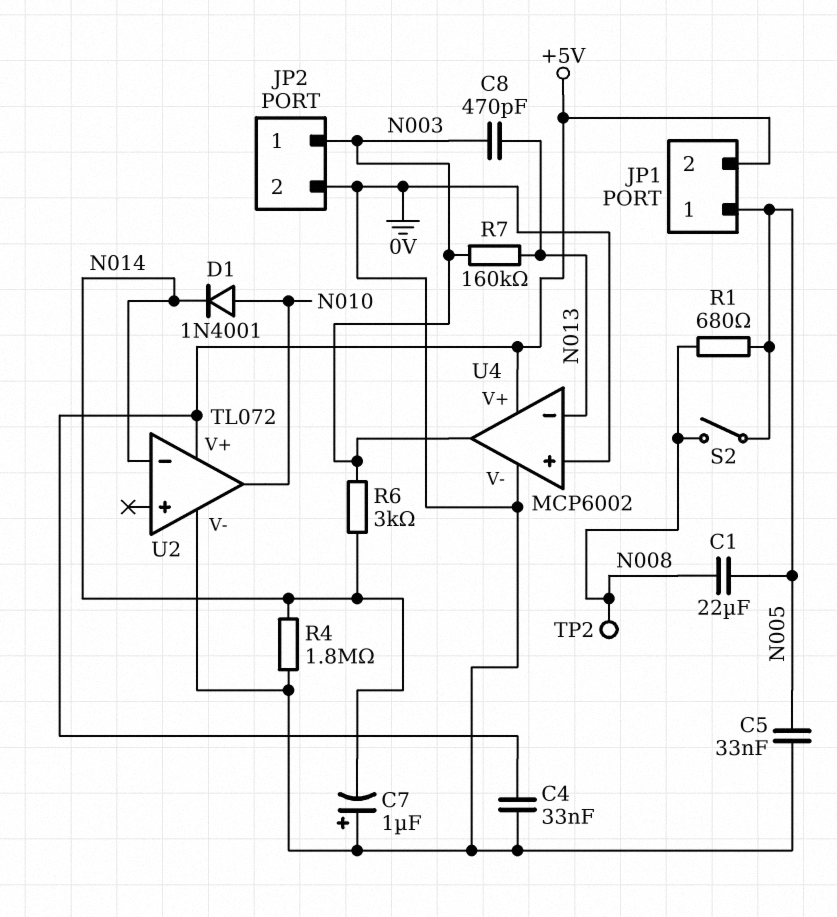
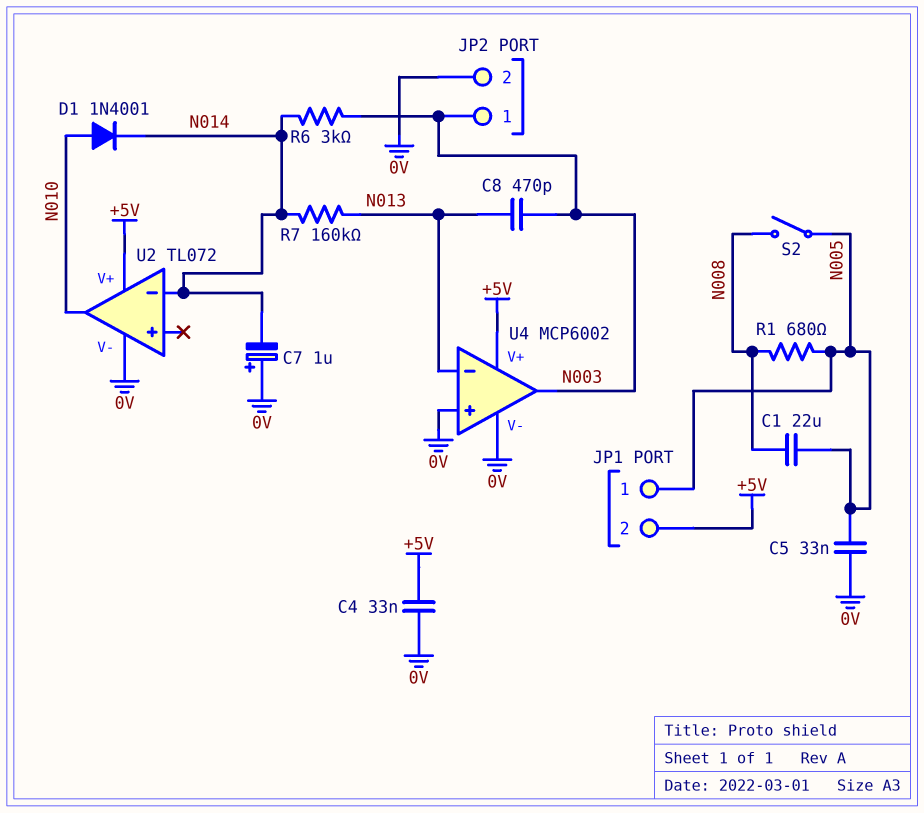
R4: 1.8M (0V, N014) -> none
R7: 160k (N003, N013) -> 160k (N013, N014)
TP2: test point (N008) -> none

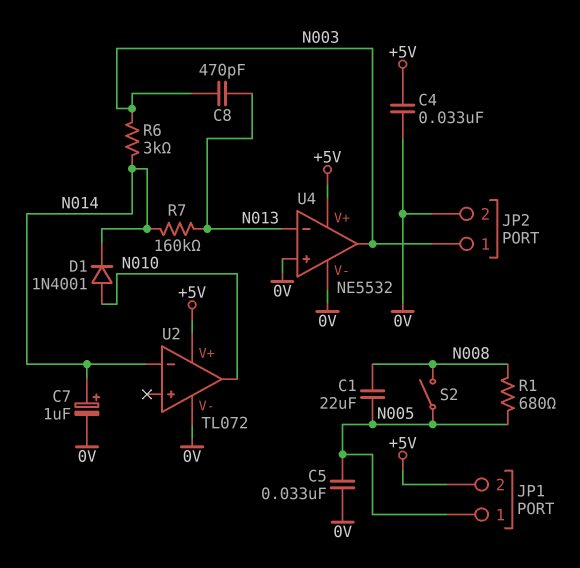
C7: 1uF (plus 0V, minus N014) -> 1uF (plus N014, minus 0V)
U4: MCP6002 -> NE5532

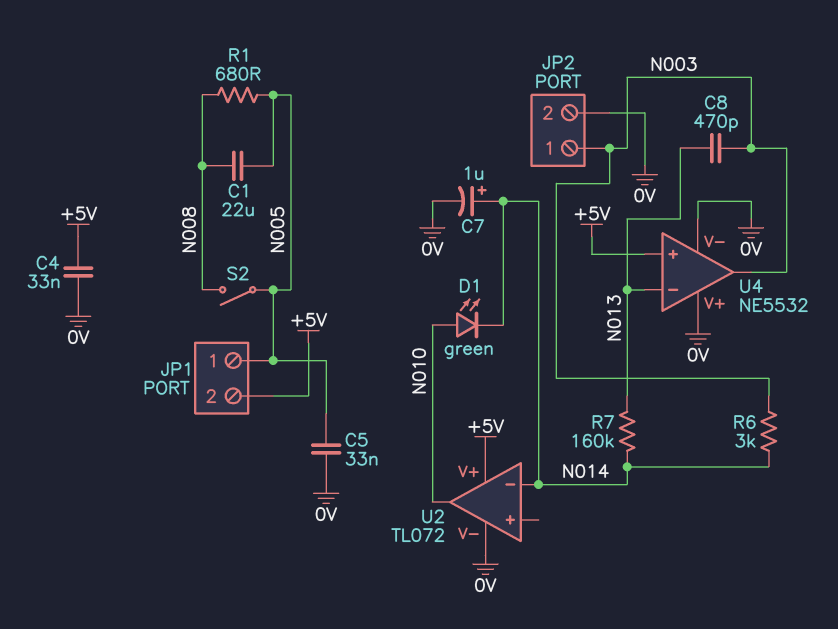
D1: diode 1N4001 (A N010, K N014) -> LED green (A N010, K N014)
U4 pin V+: +5V -> 0V
U4 pin in+: 0V -> +5V

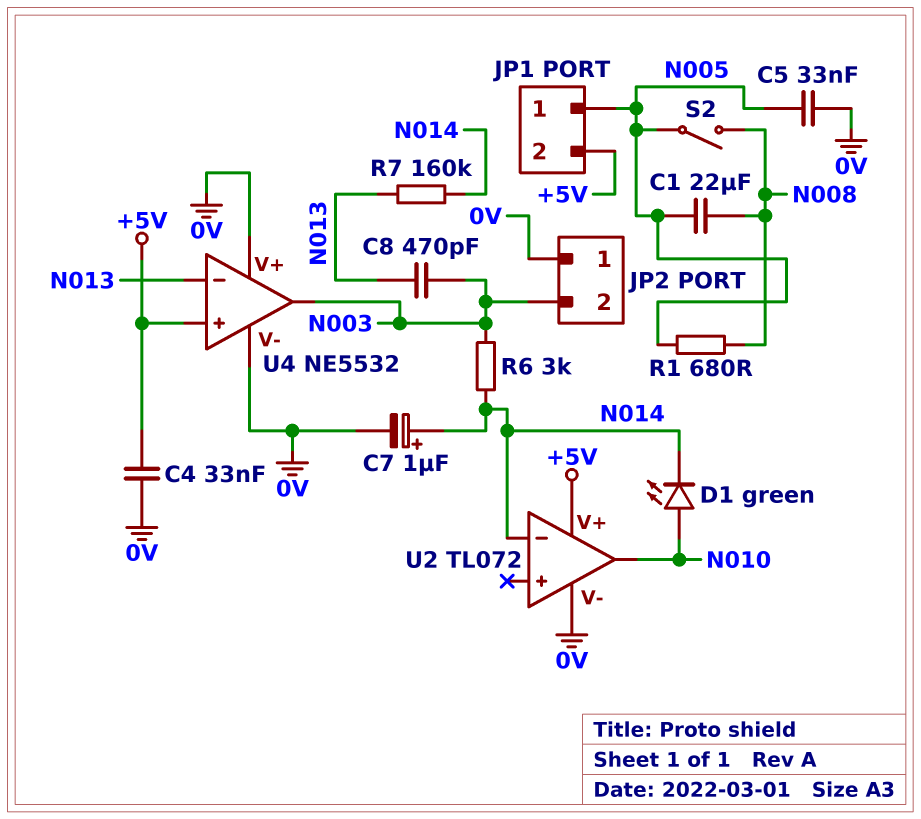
JP2 pin 1: N003 -> 0V
JP2 pin 2: 0V -> N003

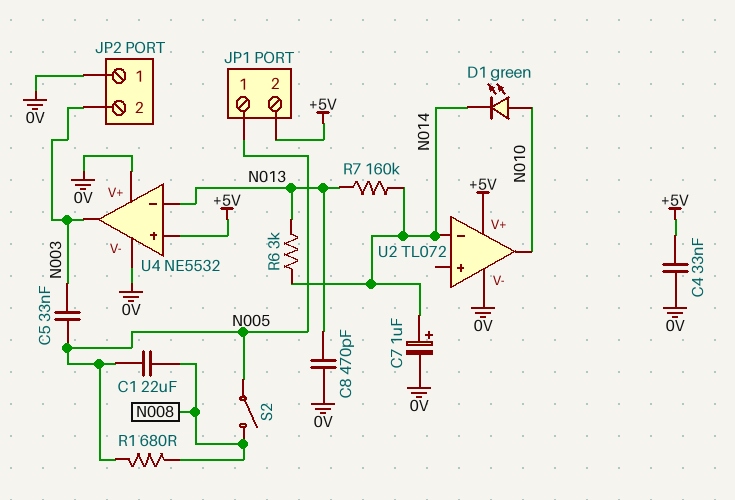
C5: 33nF (0V, N005) -> 33nF (N003, N005)
C8: 470pF (N003, N013) -> 470pF (0V, N013)
R6: 3k (N003, N014) -> 3k (N013, N014)

